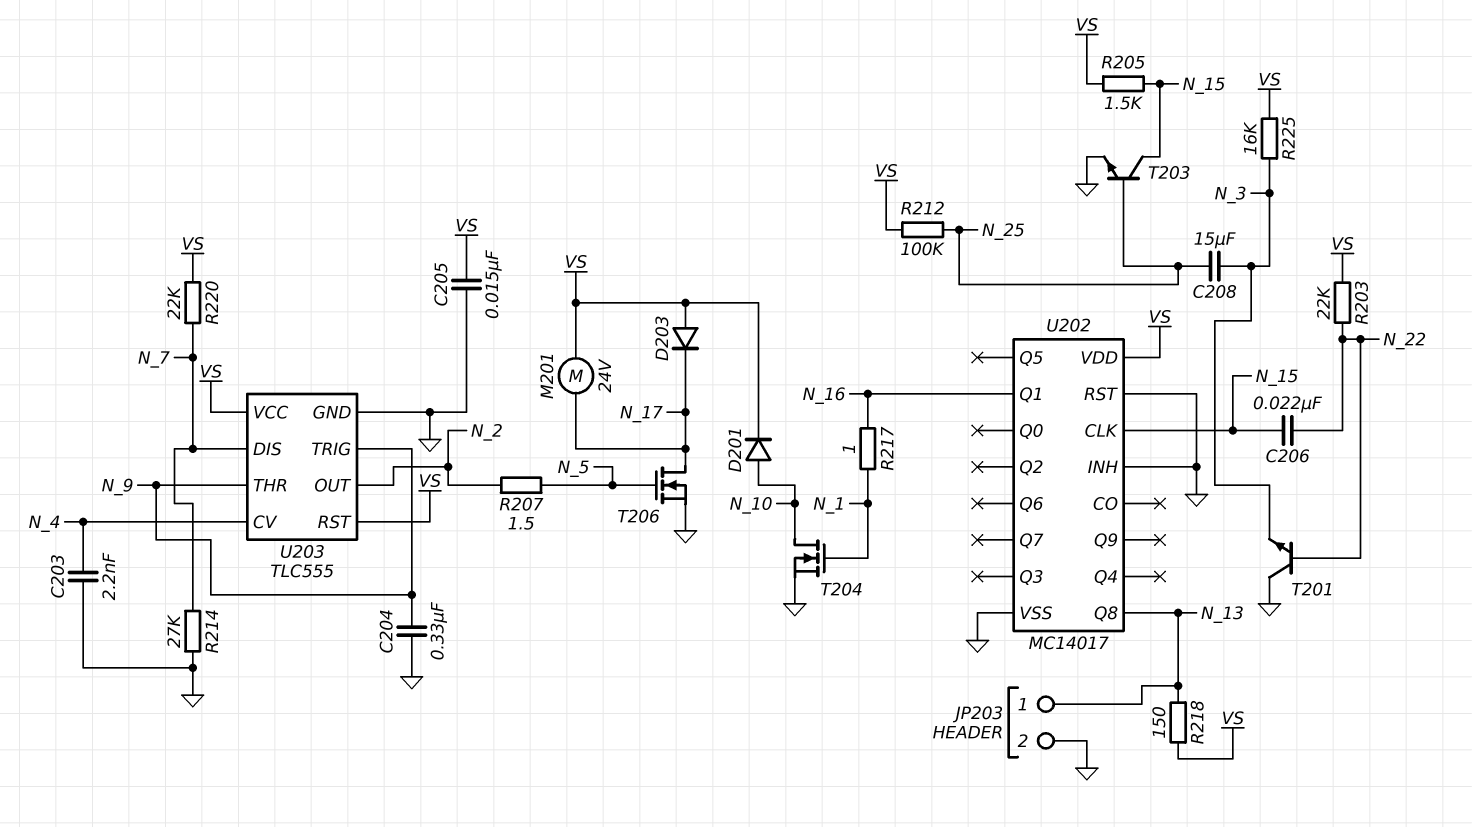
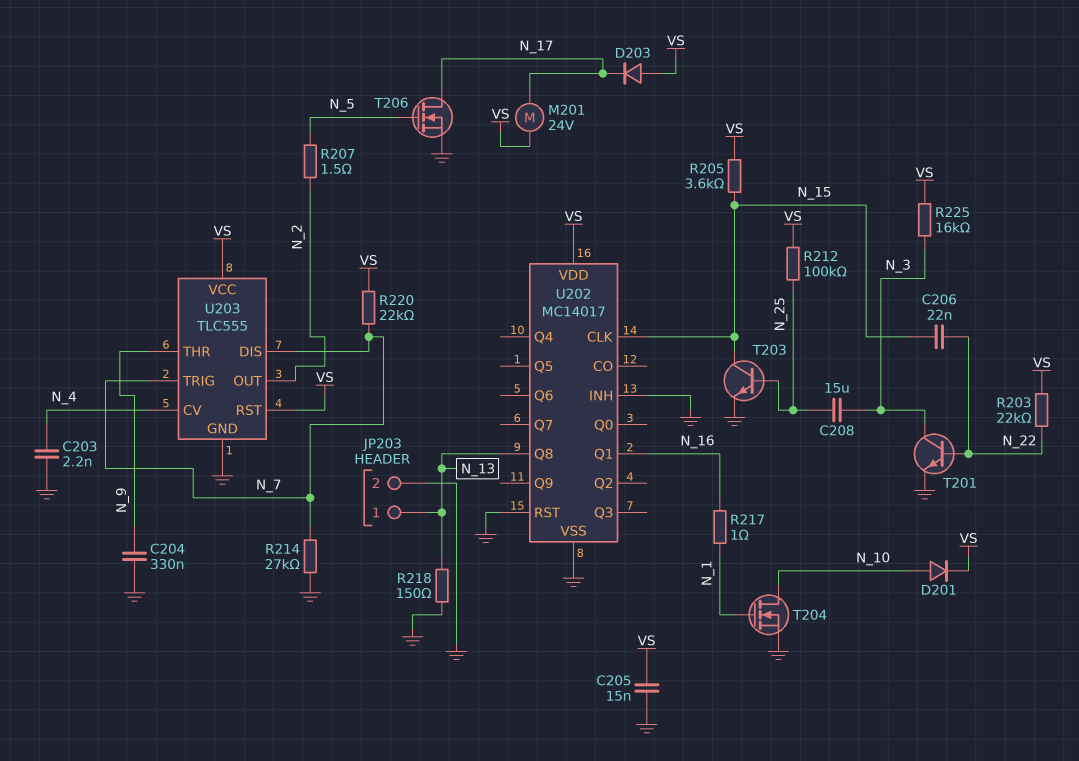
R205: 1.5k (N_15, VS) -> 3.6k (N_15, VS)
R218: 150 (N_13, VS) -> 150 (GND, N_13)
T201: NPN (B N_22, C GND, E N_3) -> NPN (B N_22, C N_3, E GND)
U203 pin TRIG: N_9 -> N_7

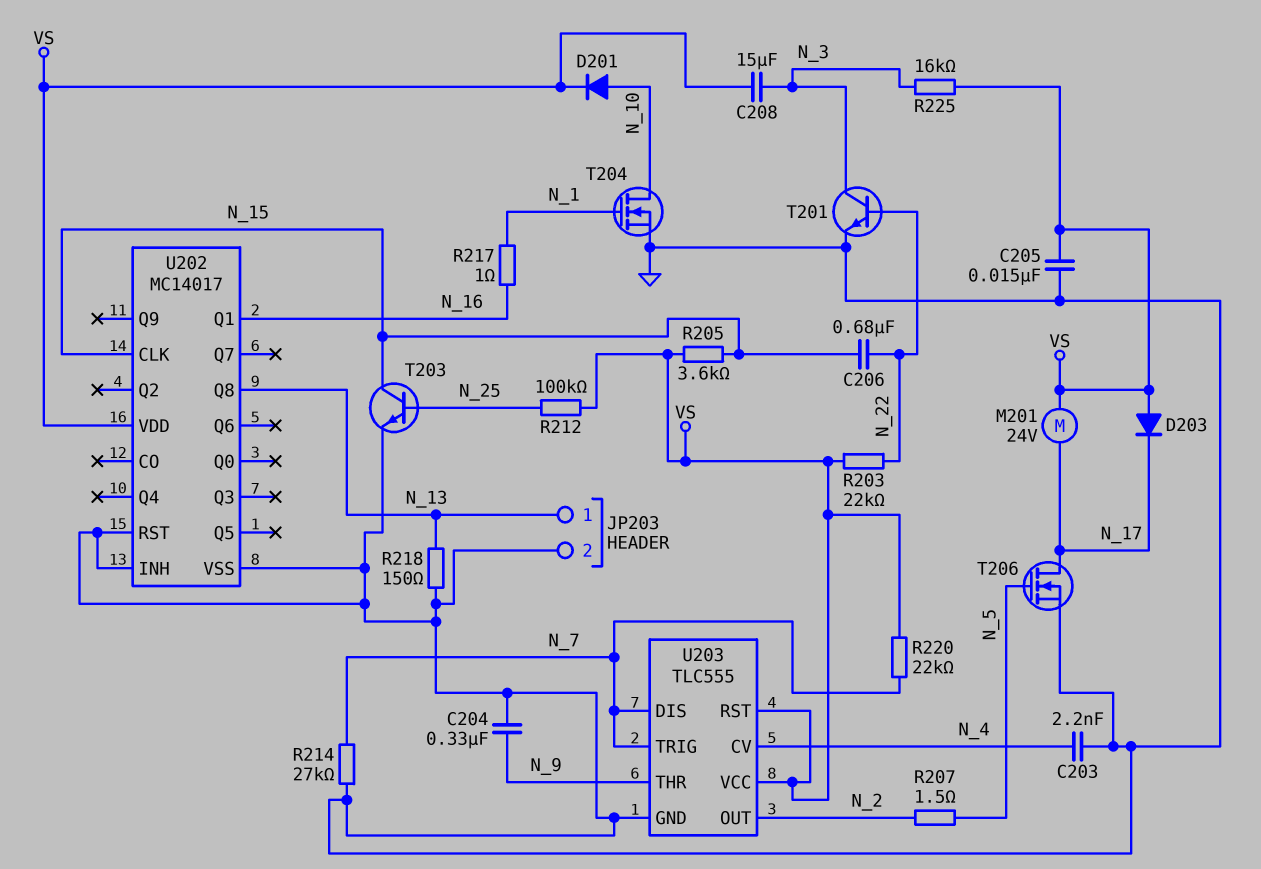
C206: 22nF (N_15, N_22) -> 680nF (N_15, N_22)
C208: 15uF (N_3, N_25) -> 15uF (N_3, VS)

